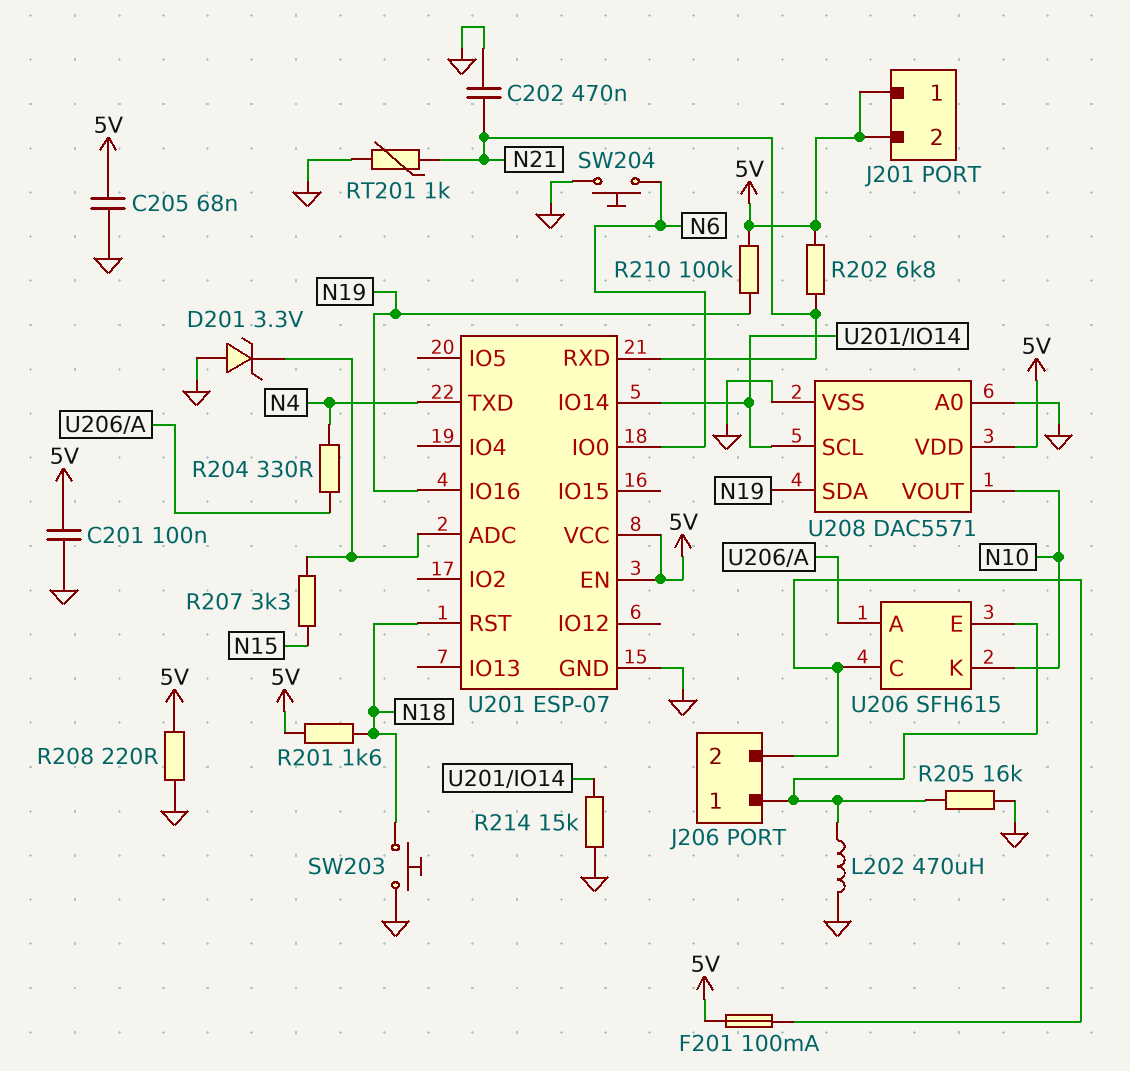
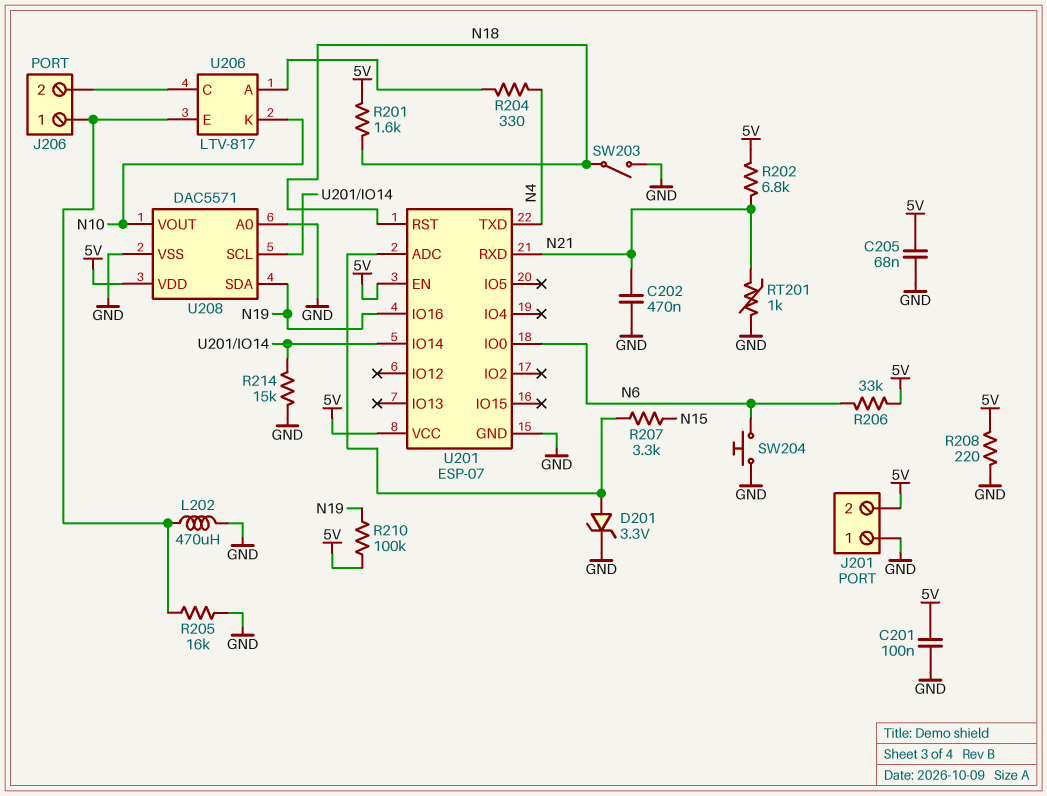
D201: zener 3.3V (A GND, K U201/ADC) -> zener 3.3V (A U201/ADC, K GND)
F201: 100mA (5V, J206/2) -> none
J201 pin 1: 5V -> GND
R206: none -> 33k (5V, N6)
SW203: button (GND, N18) -> switch (GND, N18)
U206: SFH615 -> LTV-817

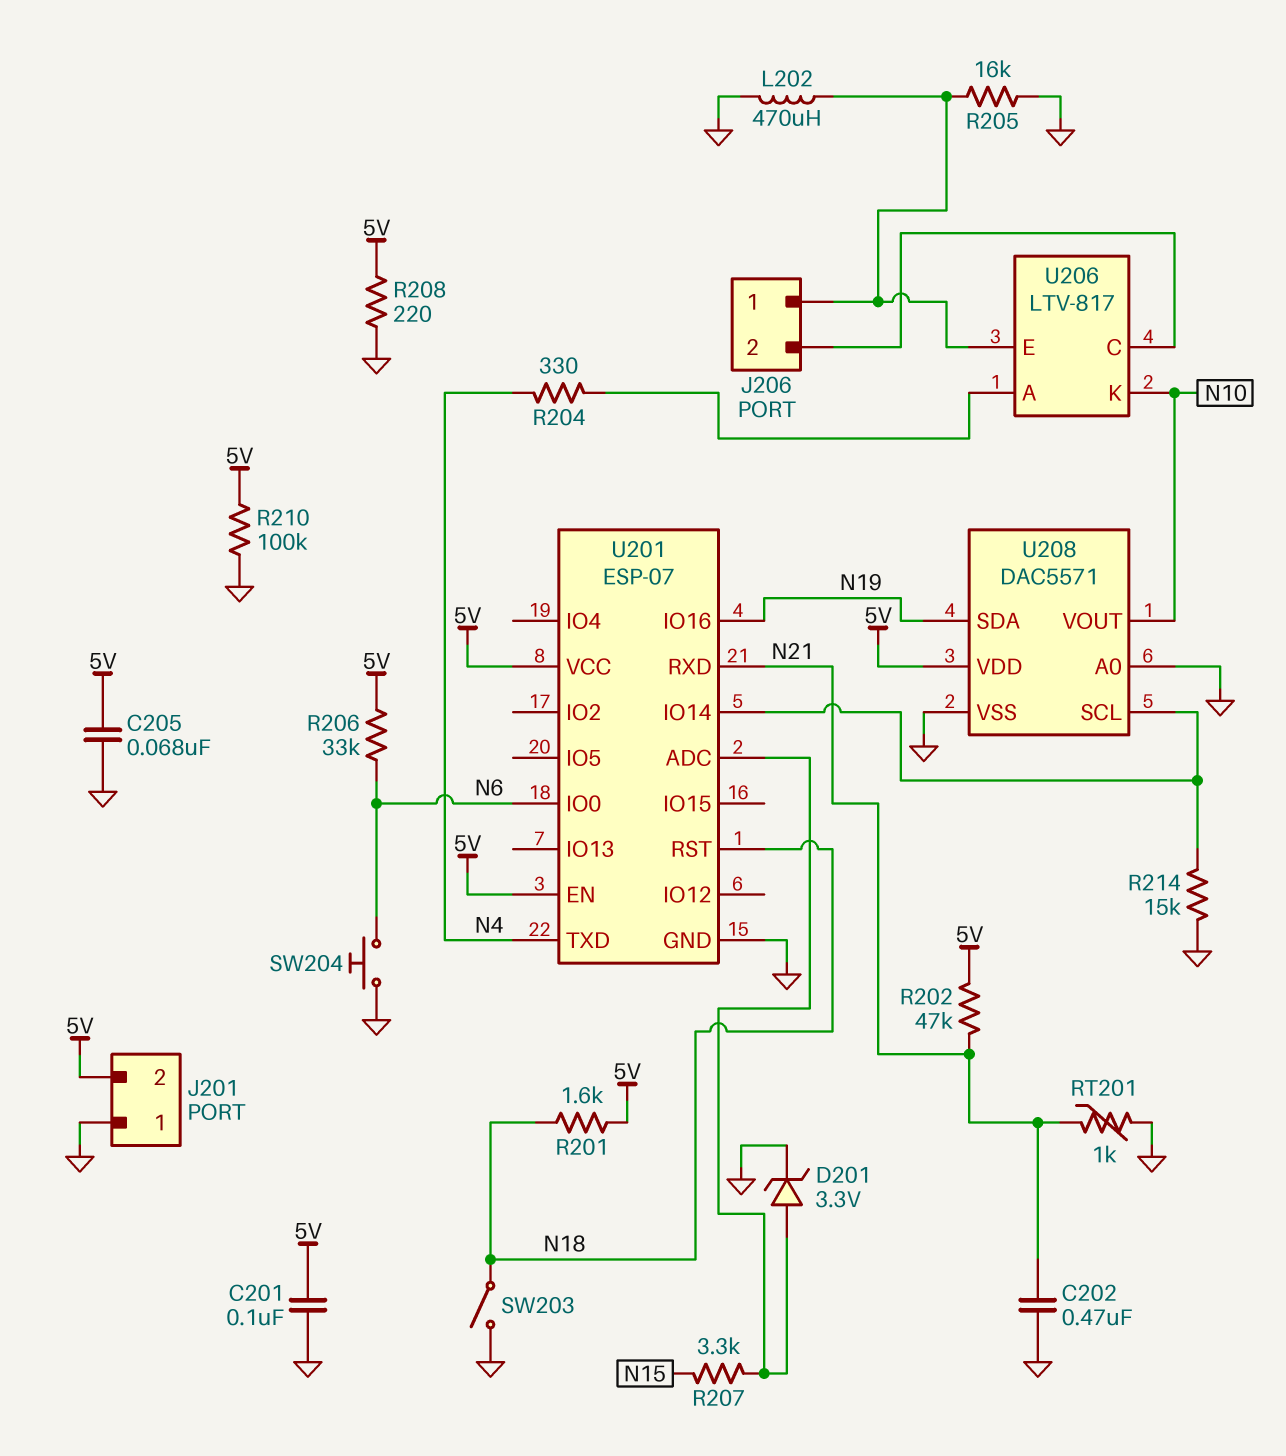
R202: 6.8k (5V, N21) -> 47k (5V, N21)
R210: 100k (5V, N19) -> 100k (5V, GND)

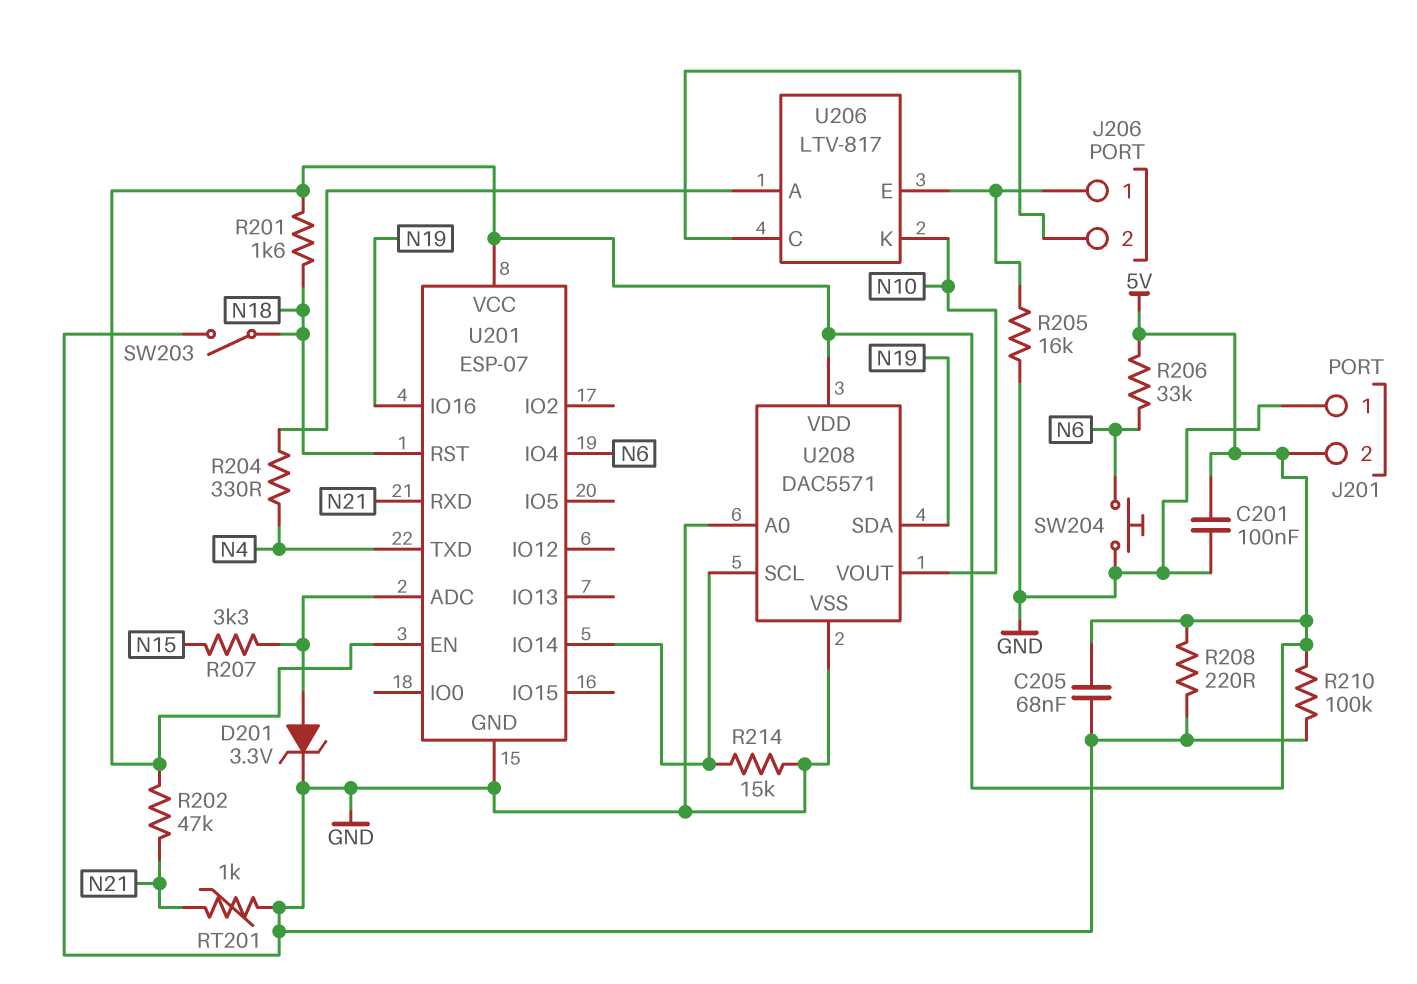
C202: 470nF (GND, N21) -> none
L202: 470uH (GND, J206/1) -> none
U201 pin IO0: N6 -> none
U201 pin IO4: none -> N6

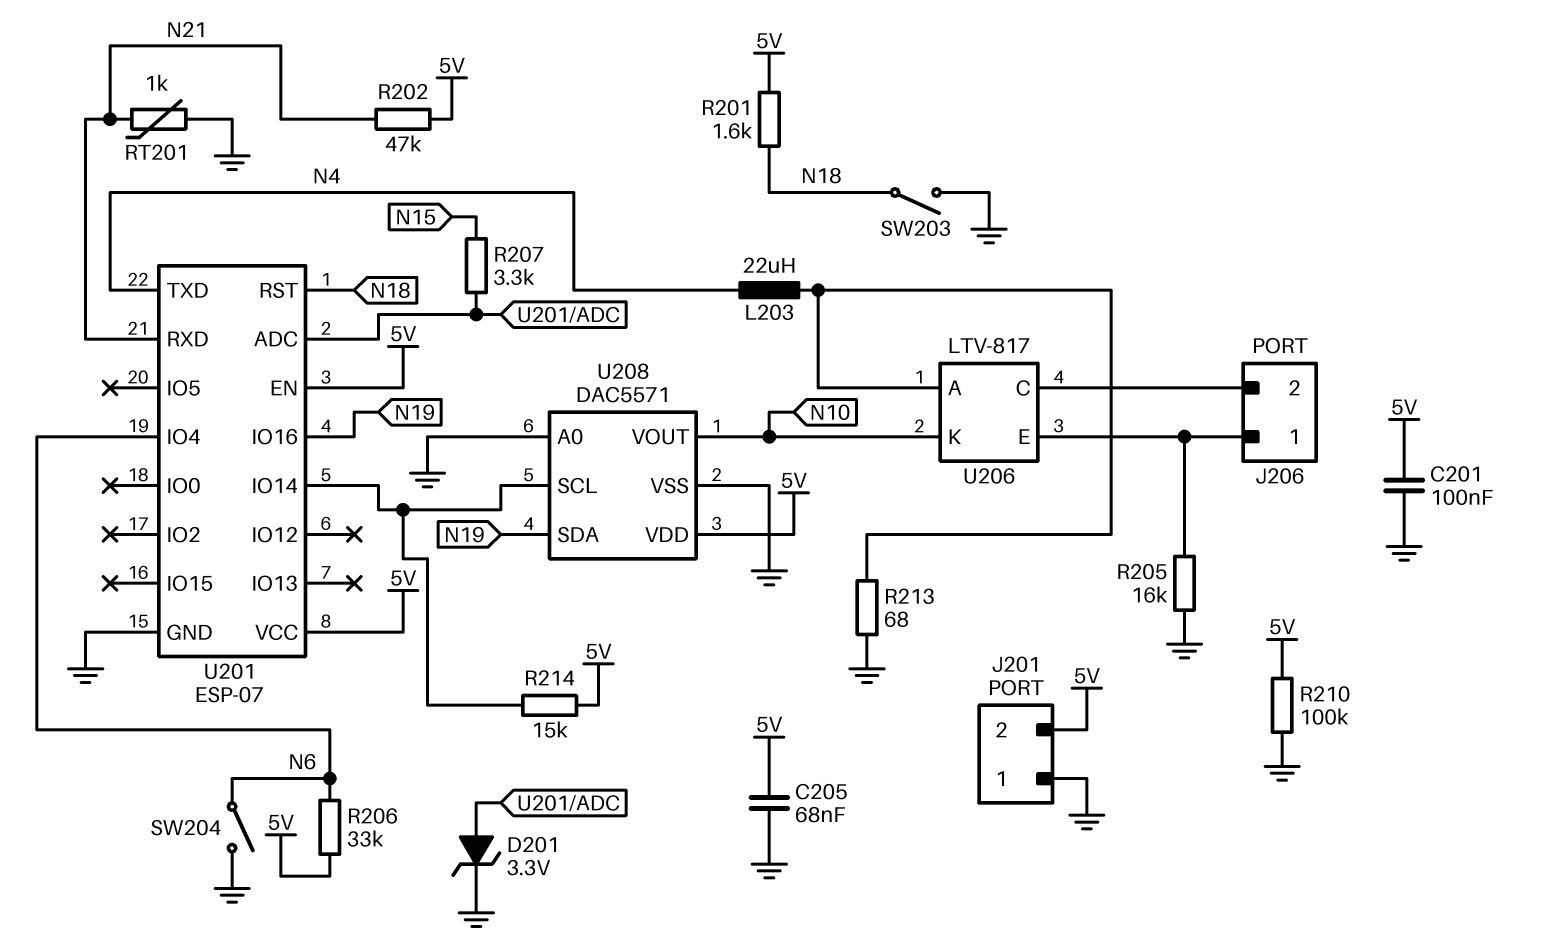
L203: none -> 22uH (N4, U206/A)
R204: 330 (N4, U206/A) -> none
R208: 220 (5V, GND) -> none
R213: none -> 68 (GND, U206/A)
R214: 15k (GND, U201/IO14) -> 15k (5V, U201/IO14)
SW204: button (GND, N6) -> switch (GND, N6)

